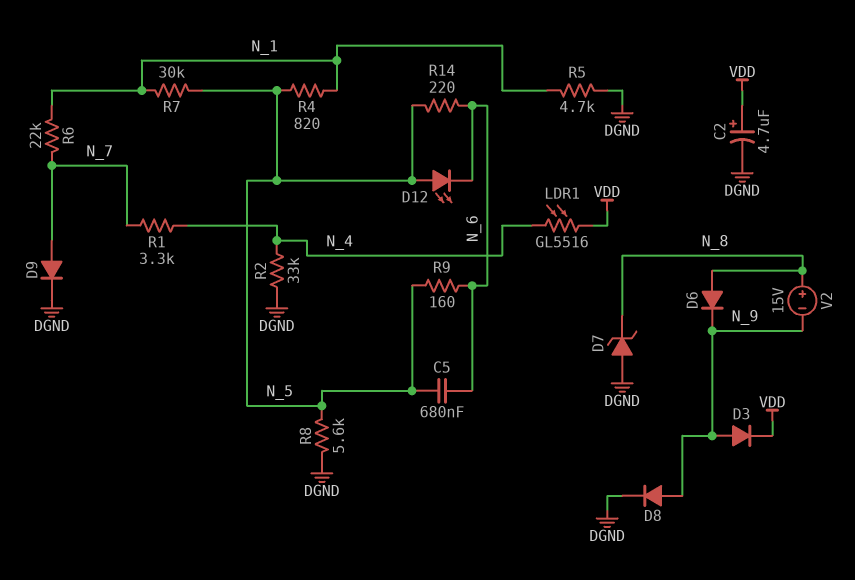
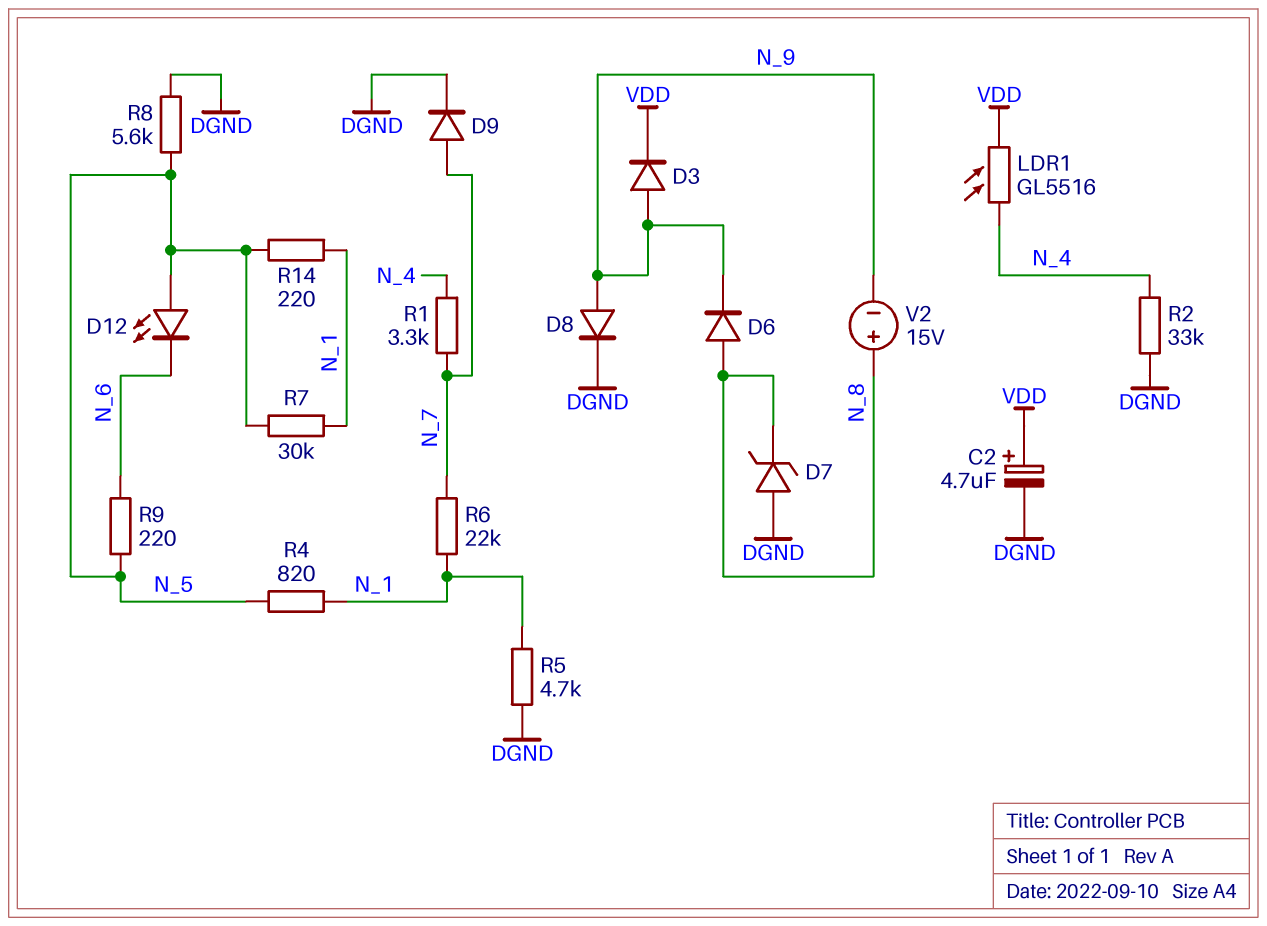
C5: 680nF (N_5, N_6) -> none
R9: 160 (N_5, N_6) -> 220 (N_5, N_6)
R14: 220 (N_5, N_6) -> 220 (N_1, N_5)

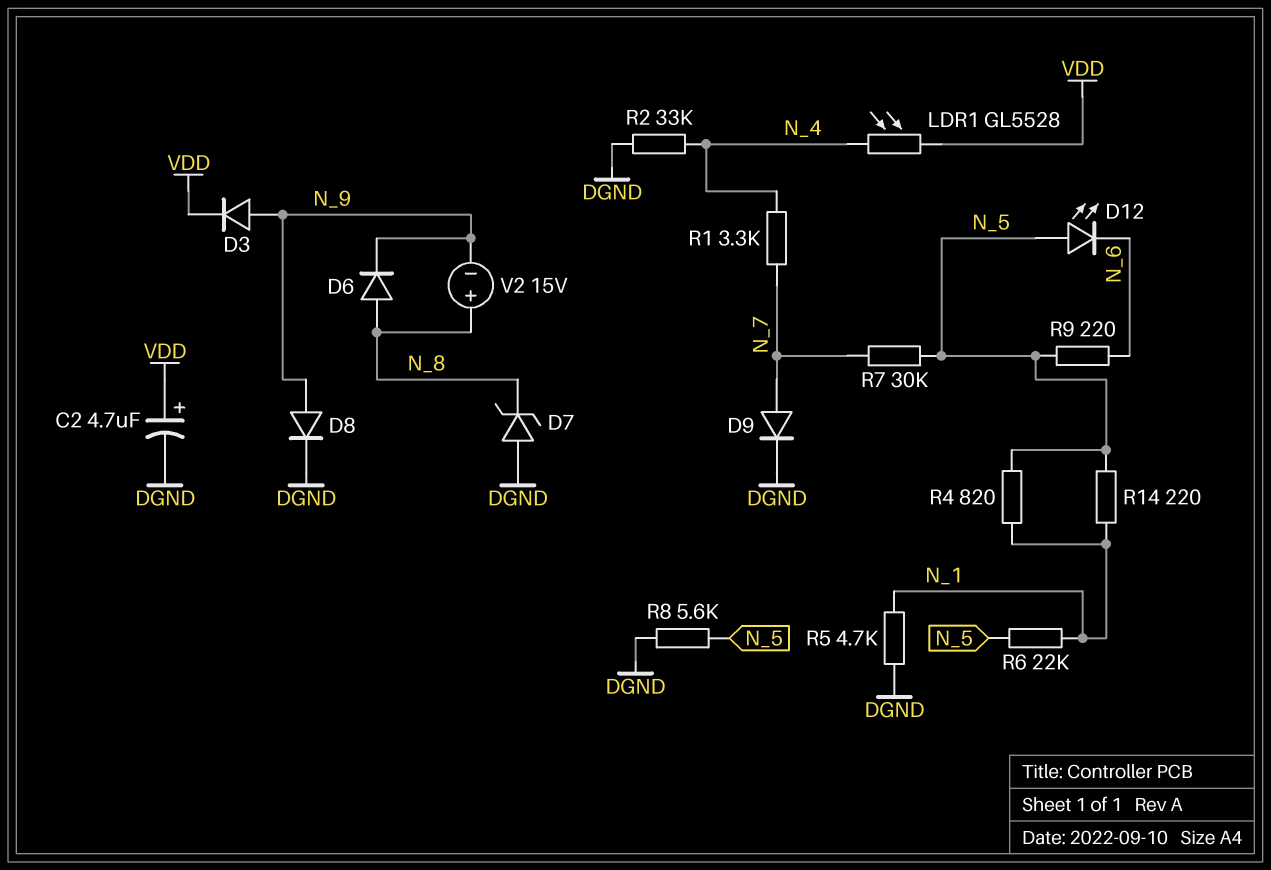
LDR1: GL5516 (N_4, VDD) -> GL5528 (N_4, VDD)
R6: 22k (N_1, N_7) -> 22k (N_1, N_5)
R7: 30k (N_1, N_5) -> 30k (N_5, N_7)

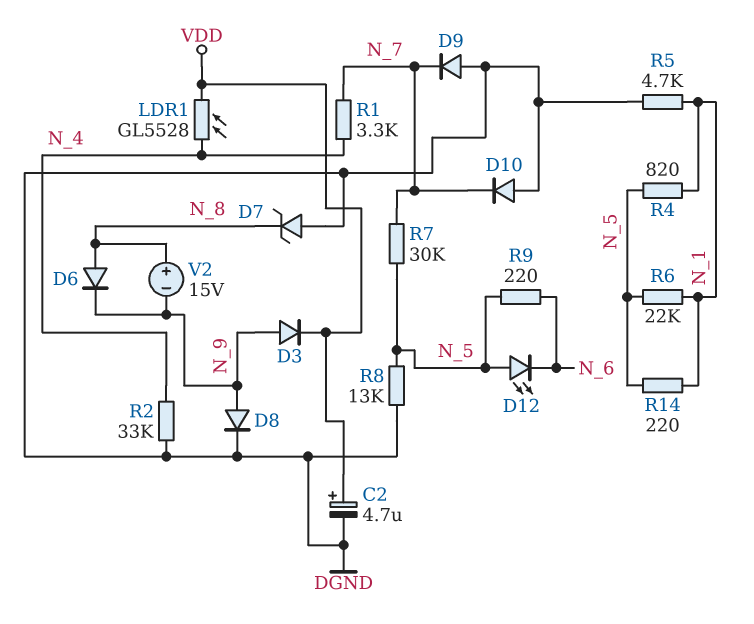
D9: diode (A N_7, K DGND) -> diode (A DGND, K N_7)
D10: none -> diode (A DGND, K N_7)
R8: 5.6k (DGND, N_5) -> 13k (DGND, N_5)

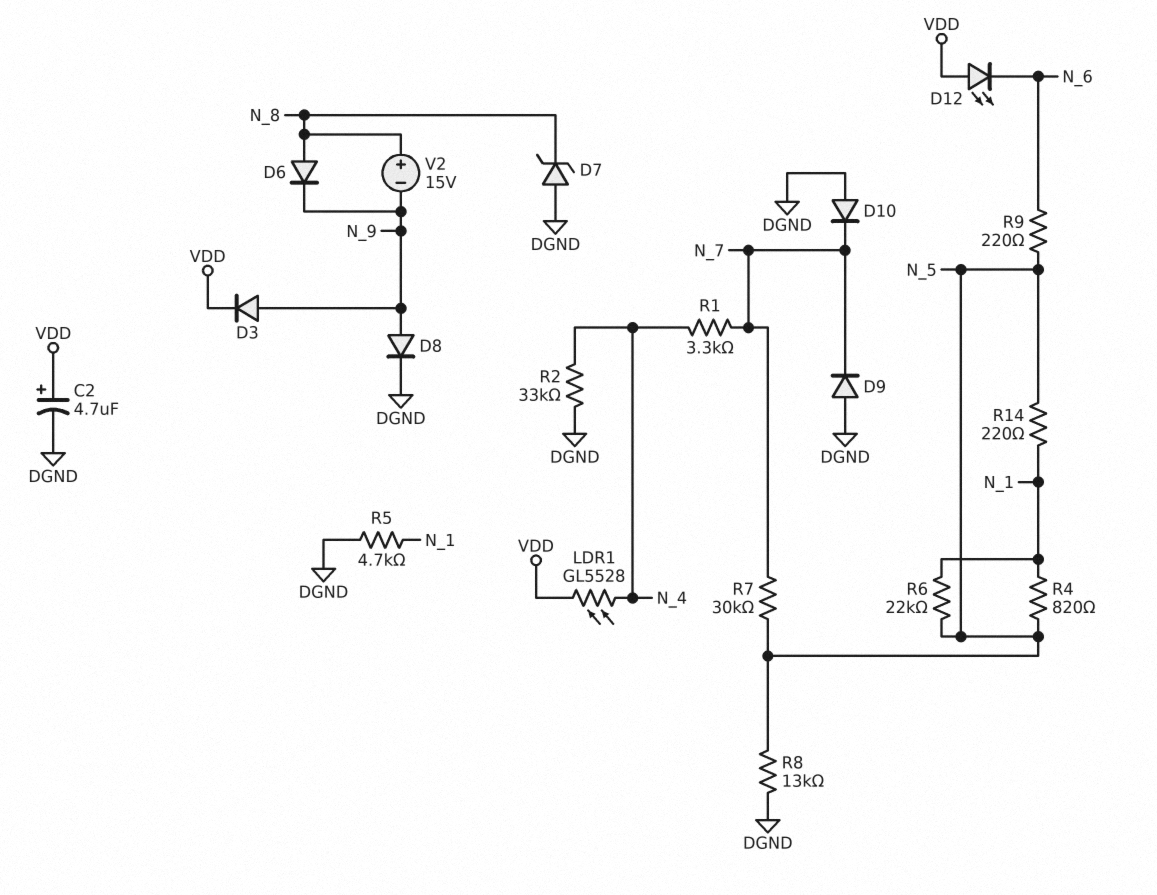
D12: LED (A N_5, K N_6) -> LED (A VDD, K N_6)

